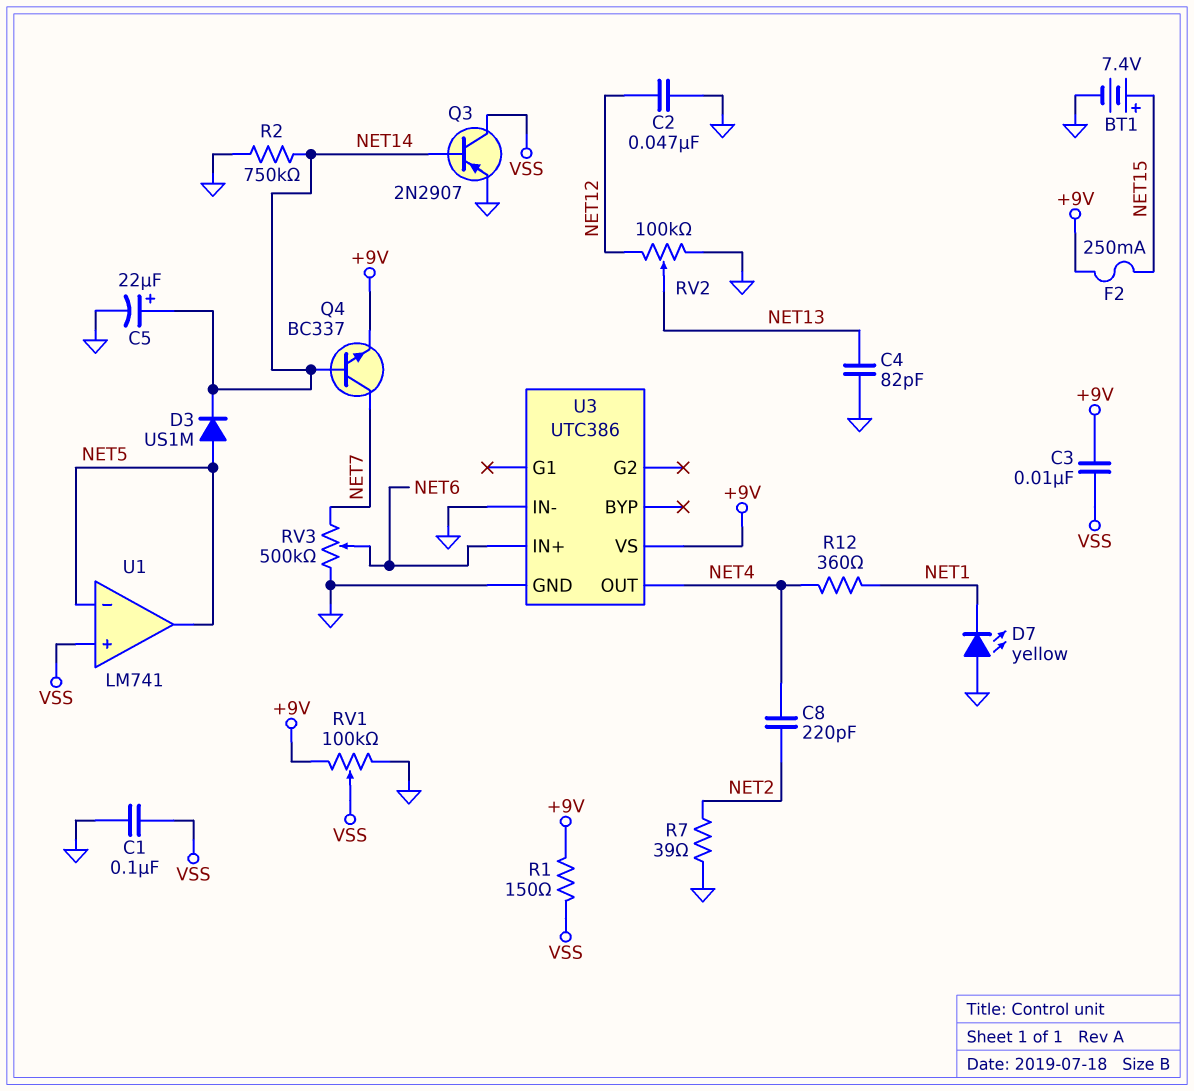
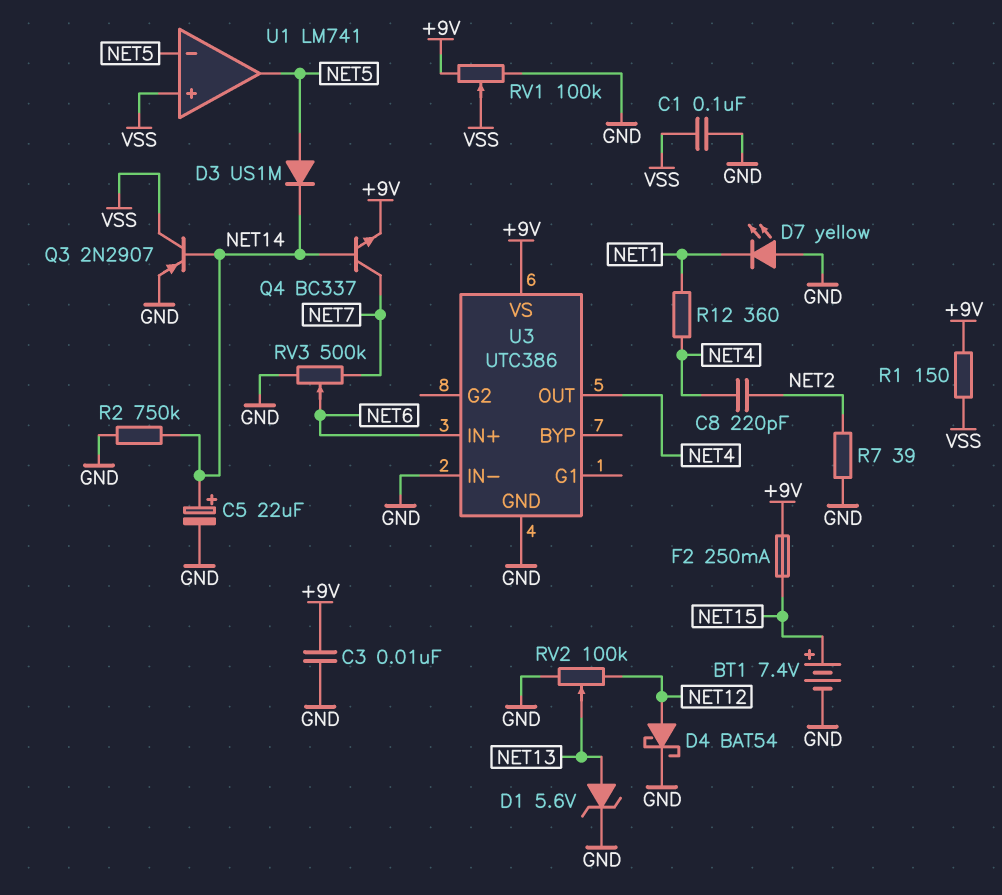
C2: 47nF (GND, NET12) -> none
C3: 10nF (+9V, VSS) -> 10nF (+9V, GND)
C4: 82pF (GND, NET13) -> none
D1: none -> zener 5.6V (A NET13, K GND)
D4: none -> schottky BAT54 (A NET12, K GND)

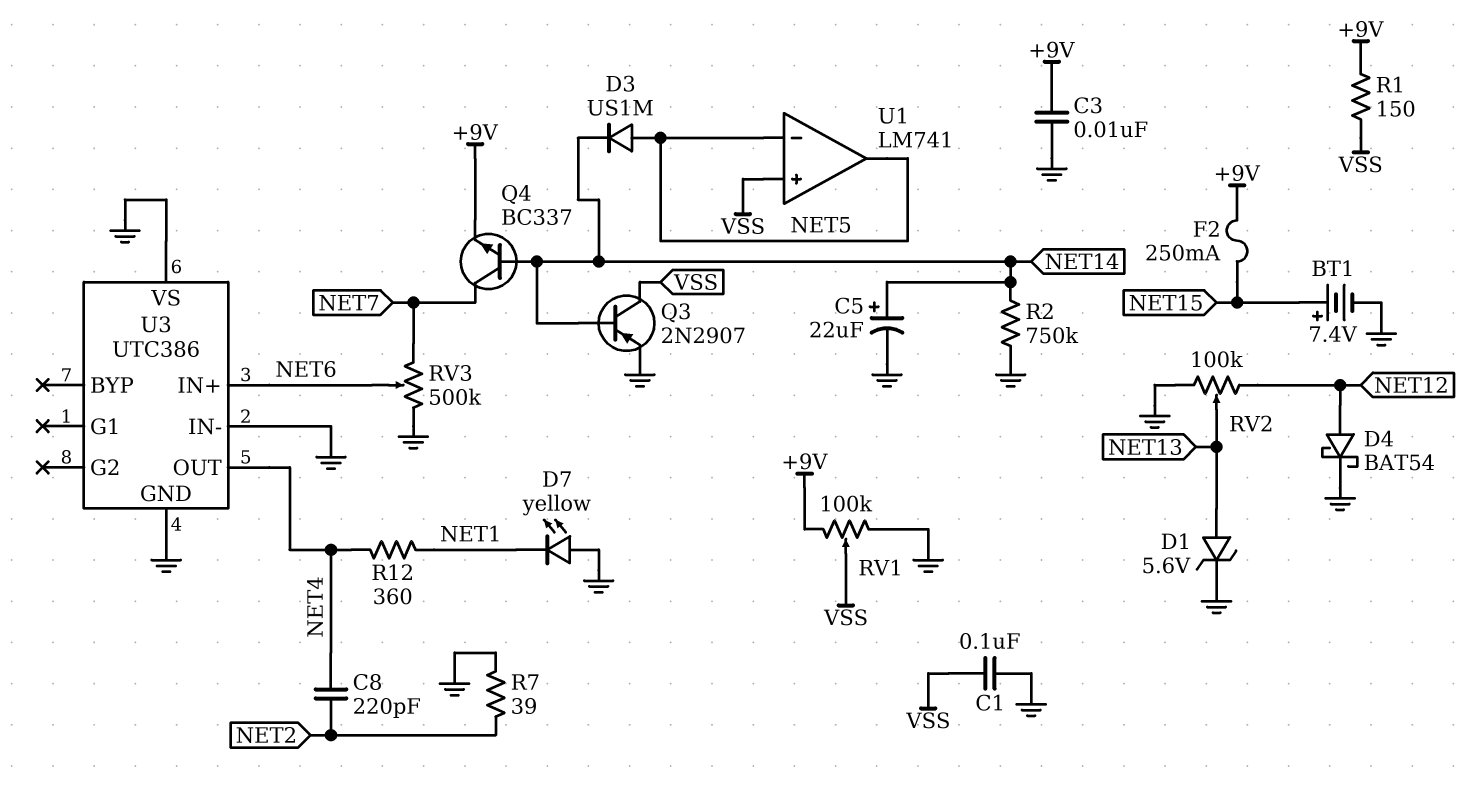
U3 pin VS: +9V -> GND

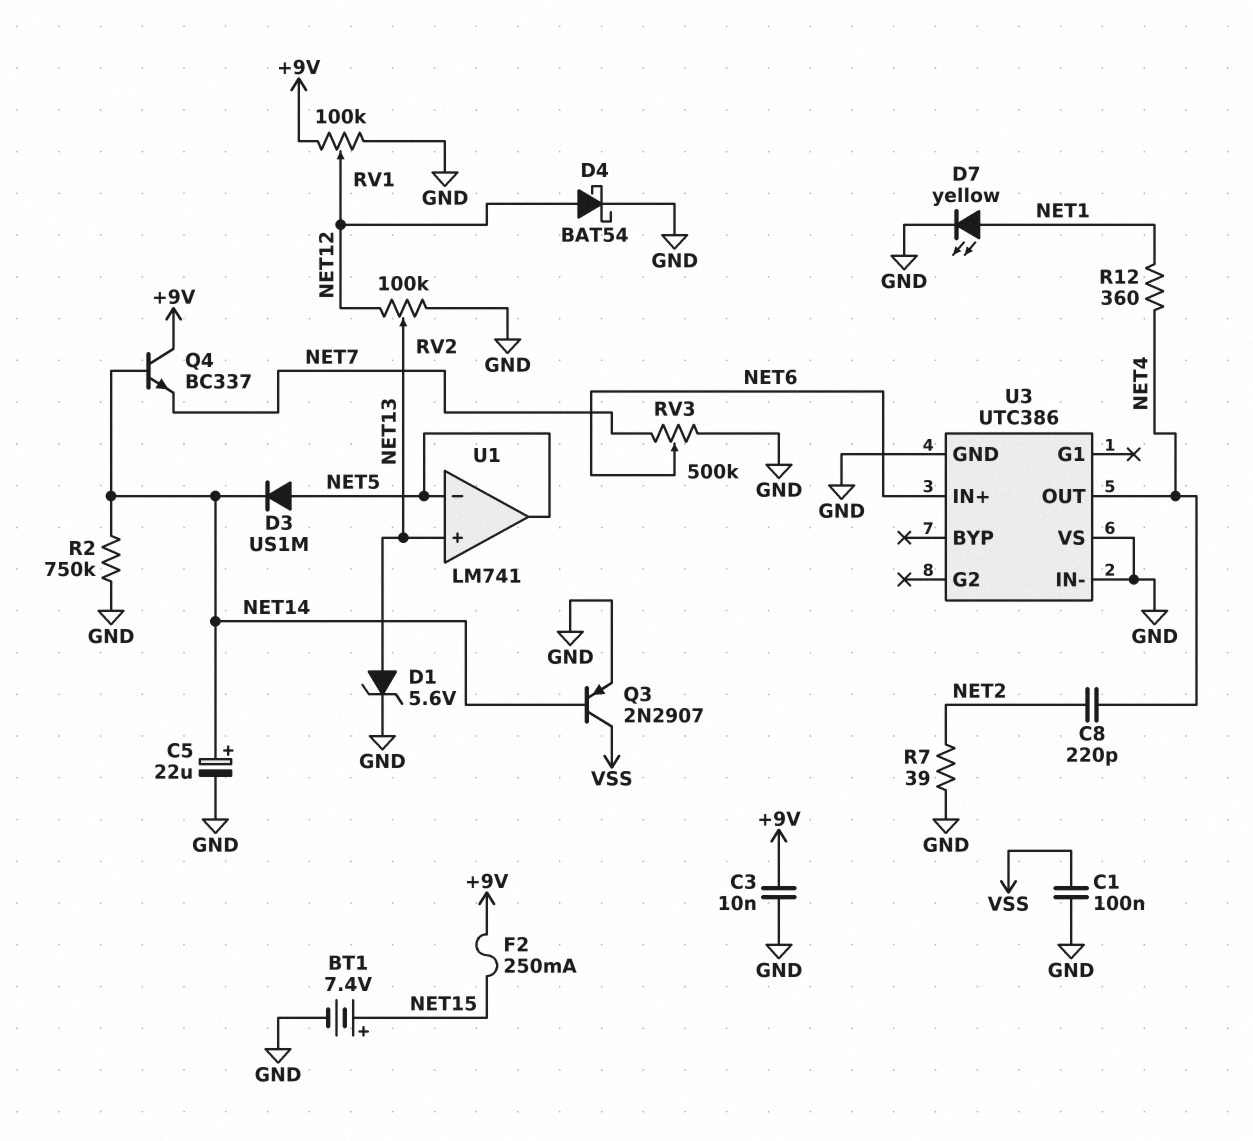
D7: LED yellow (A GND, K NET1) -> LED yellow (A NET1, K GND)
Q4: NPN BC337 (B NET14, C NET7, E +9V) -> NPN BC337 (B NET14, C +9V, E NET7)
R1: 150 (+9V, VSS) -> none
RV1: 100k (+9V, GND, wiper VSS) -> 100k (+9V, GND, wiper NET12)
U1 pin in+: VSS -> NET13

